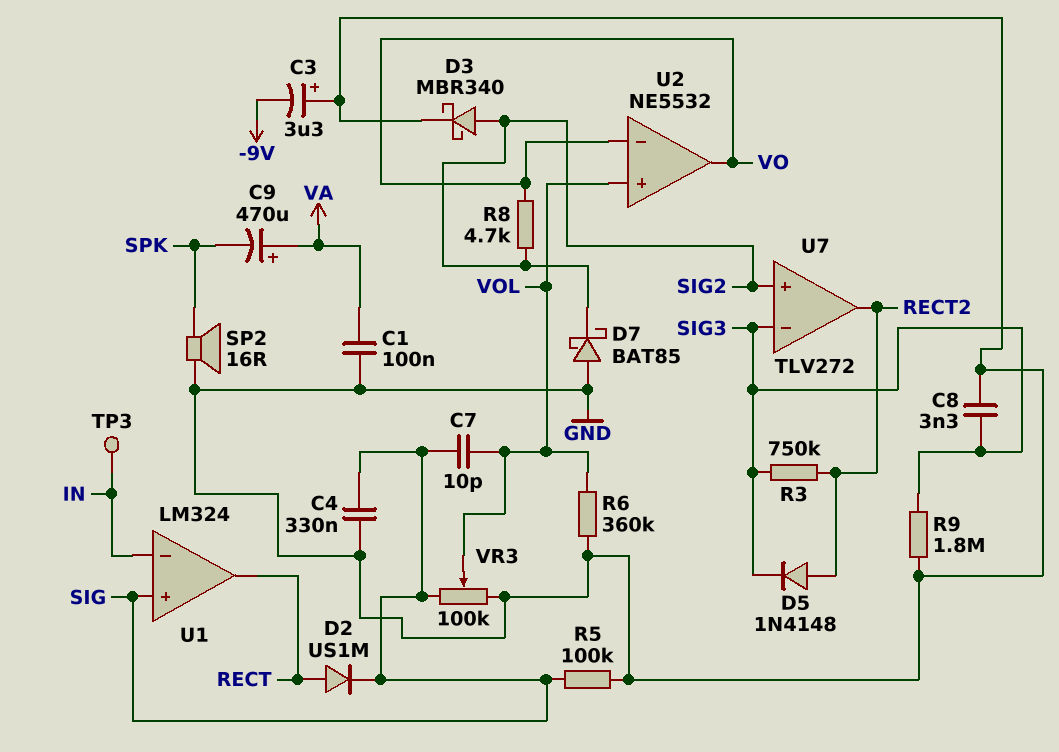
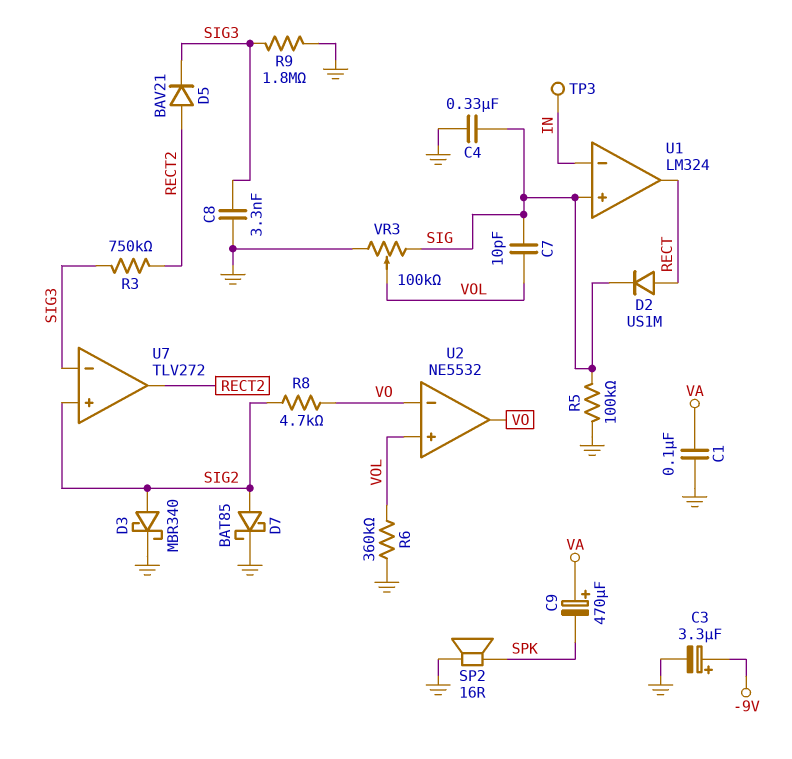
C3: 3.3uF (plus GND, minus -9V) -> 3.3uF (plus -9V, minus GND)
D5: diode 1N4148 (A RECT2, K SIG3) -> diode BAV21 (A RECT2, K SIG3)
D7: schottky BAT85 (A GND, K SIG2) -> schottky BAT85 (A SIG2, K GND)

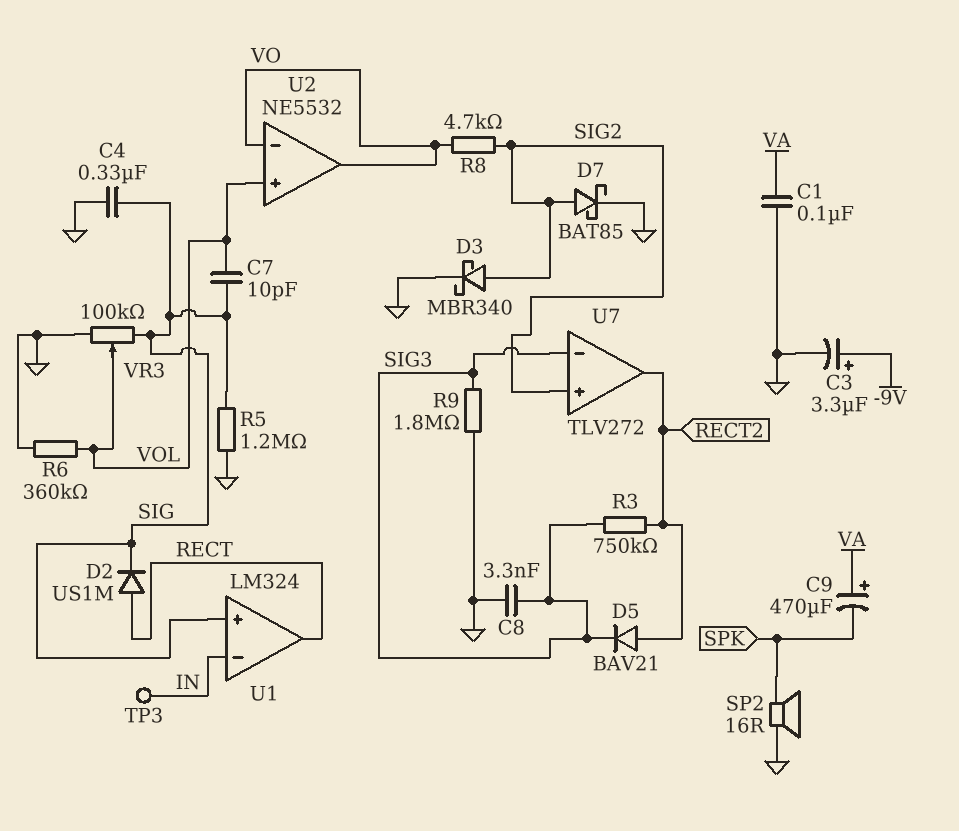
R5: 100k (GND, SIG) -> 1.2M (GND, SIG)

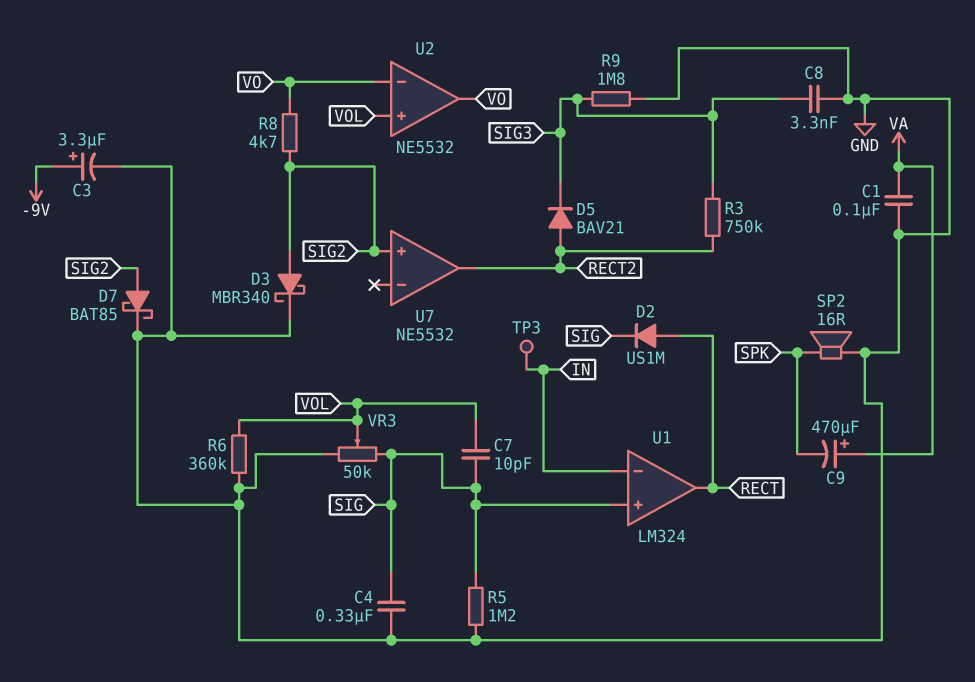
U7: TLV272 -> NE5532
U7 pin in-: SIG3 -> none
VR3: 100k (GND, SIG, wiper VOL) -> 50k (GND, SIG, wiper VOL)

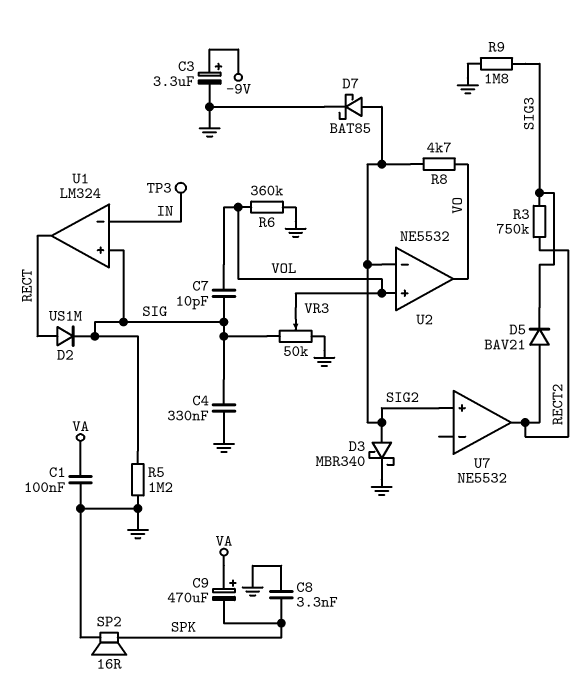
C8: 3.3nF (GND, SIG3) -> 3.3nF (GND, SPK)
U2 pin in-: VO -> SIG2

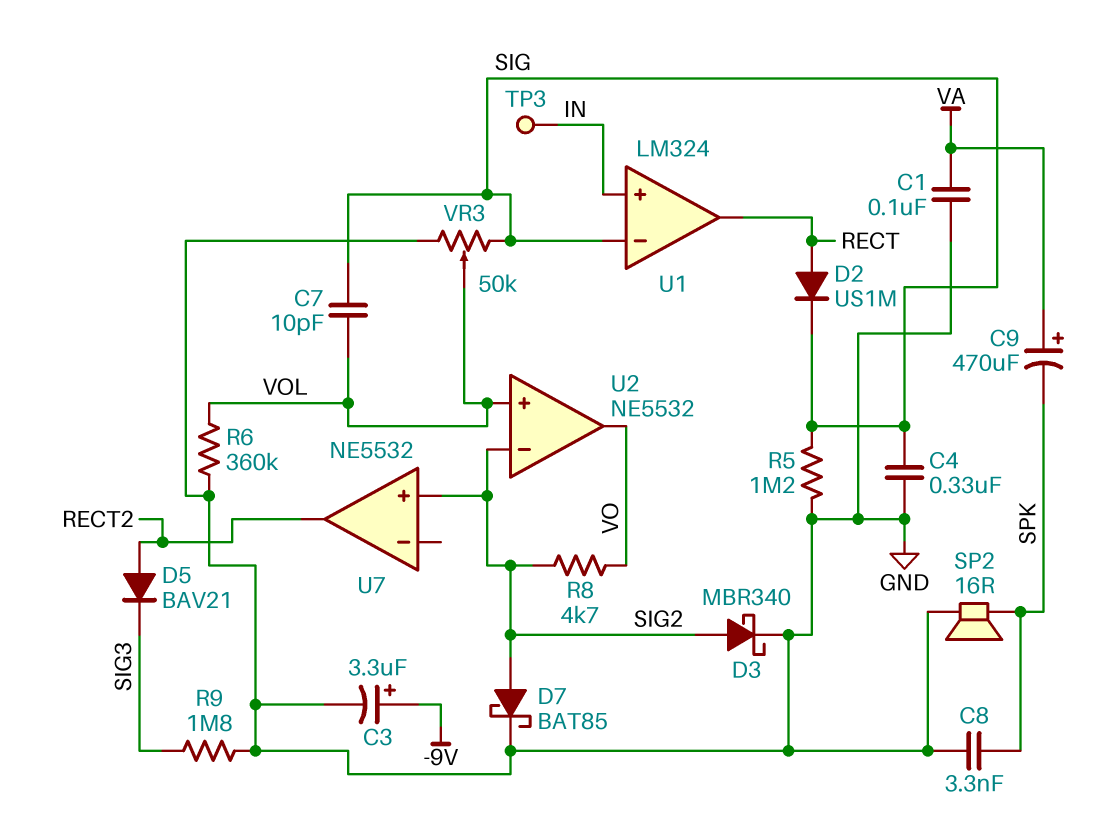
R3: 750k (RECT2, SIG3) -> none
U1 pin in+: SIG -> IN
U1 pin in-: IN -> SIG

